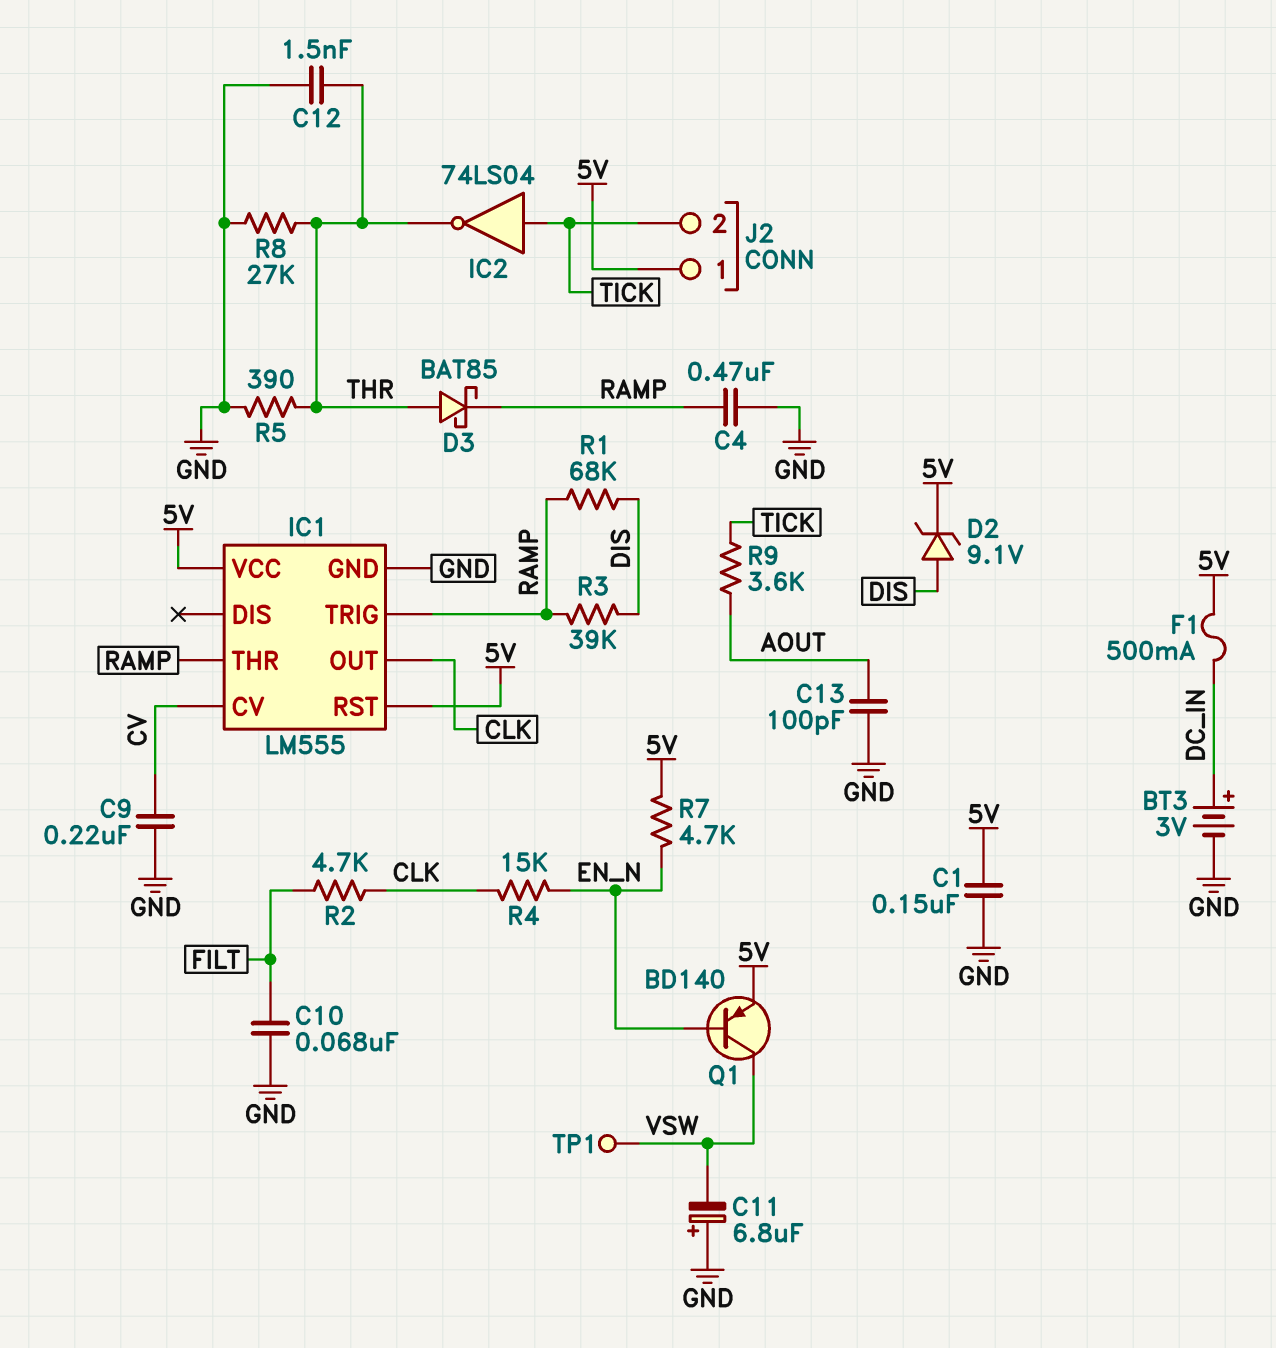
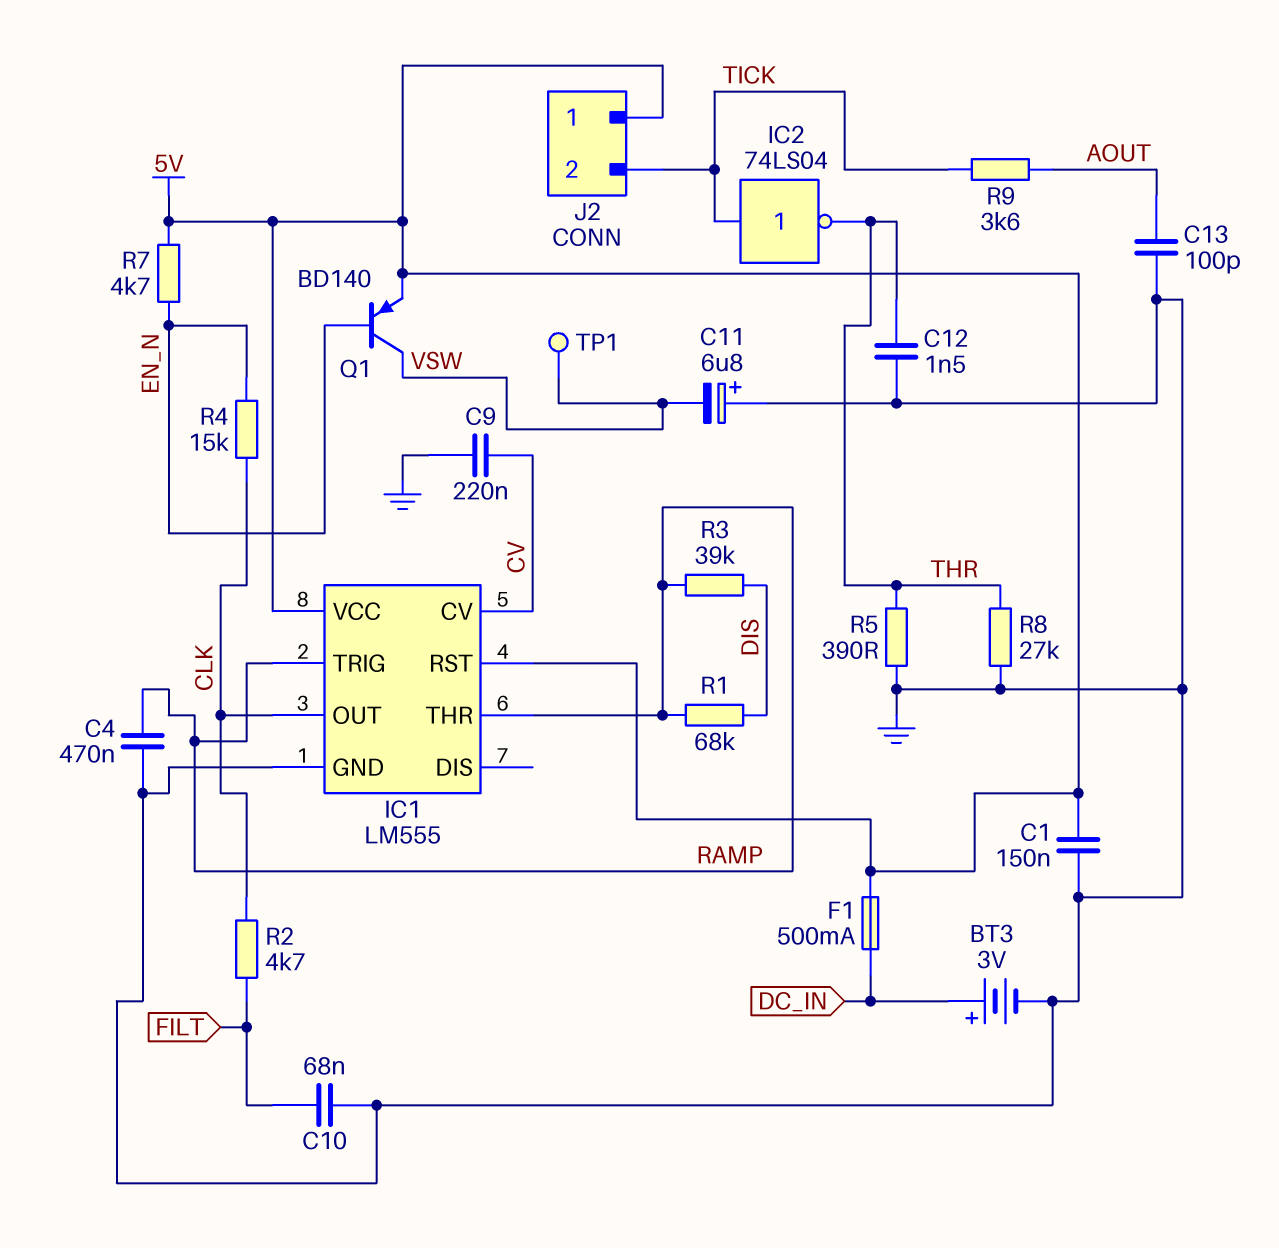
D2: zener 9.1V (A DIS, K 5V) -> none
D3: schottky BAT85 (A THR, K RAMP) -> none

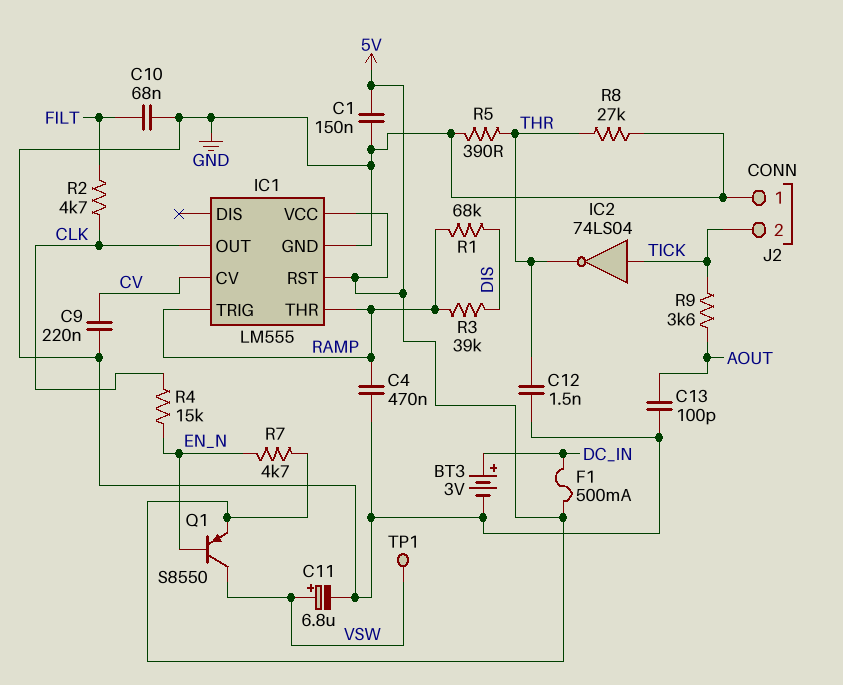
C11: 6.8uF (plus GND, minus VSW) -> 6.8uF (plus VSW, minus GND)
J2 pin 1: 5V -> GND
Q1: PNP BD140 (B EN_N, C VSW, E 5V) -> PNP S8550 (B EN_N, C VSW, E 5V)

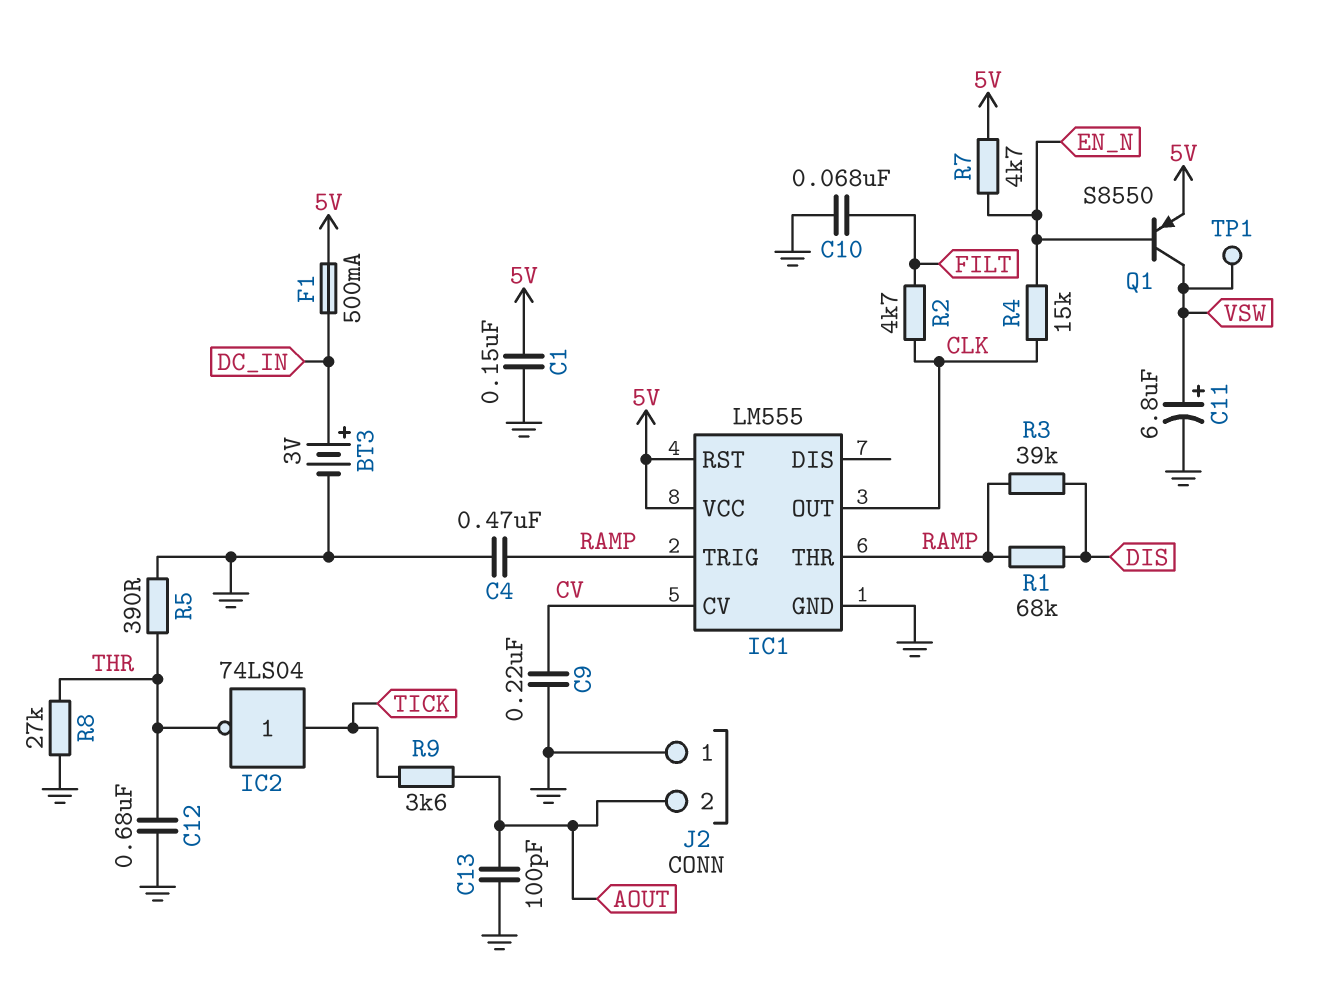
C12: 1.5nF (GND, THR) -> 680nF (GND, THR)
J2 pin 2: TICK -> AOUT

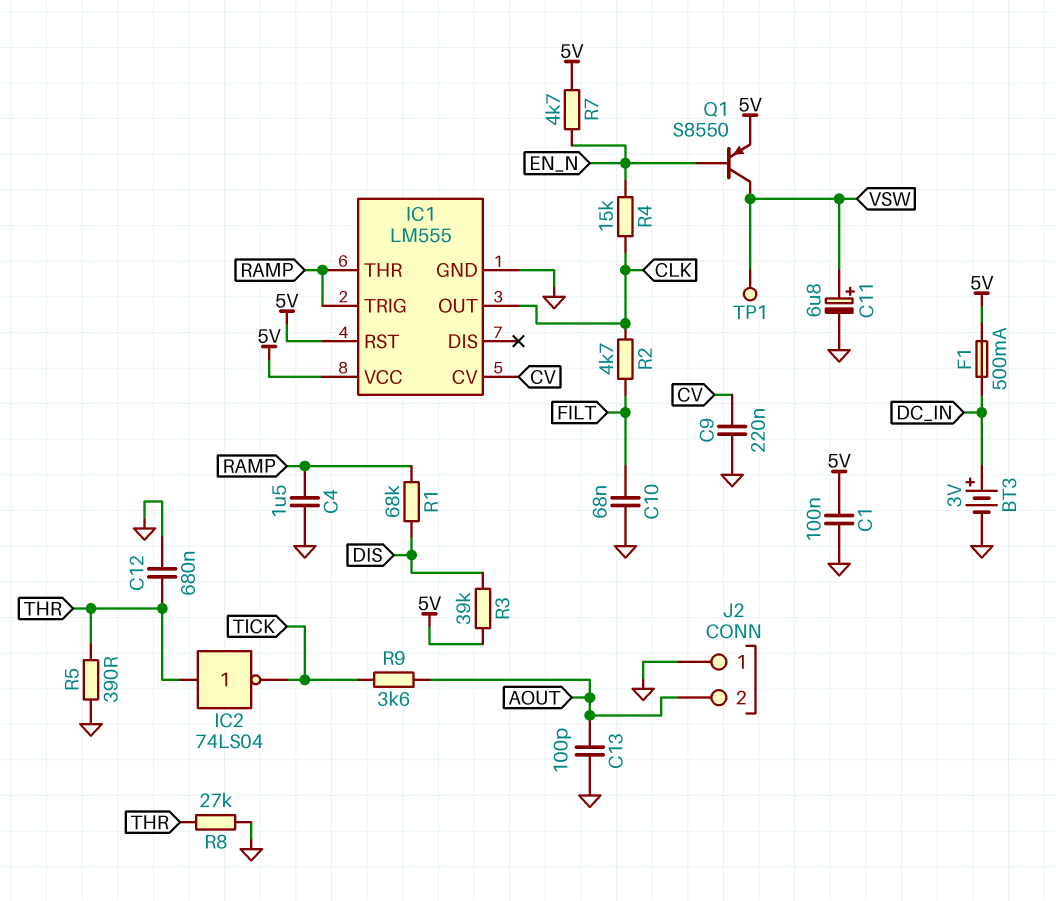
C1: 150nF (5V, GND) -> 100nF (5V, GND)
C4: 470nF (GND, RAMP) -> 1.5uF (GND, RAMP)
IC2: NOT 74LS04 (in TICK, out THR) -> NOT 74LS04 (in THR, out TICK)
R3: 39k (DIS, RAMP) -> 39k (5V, DIS)

